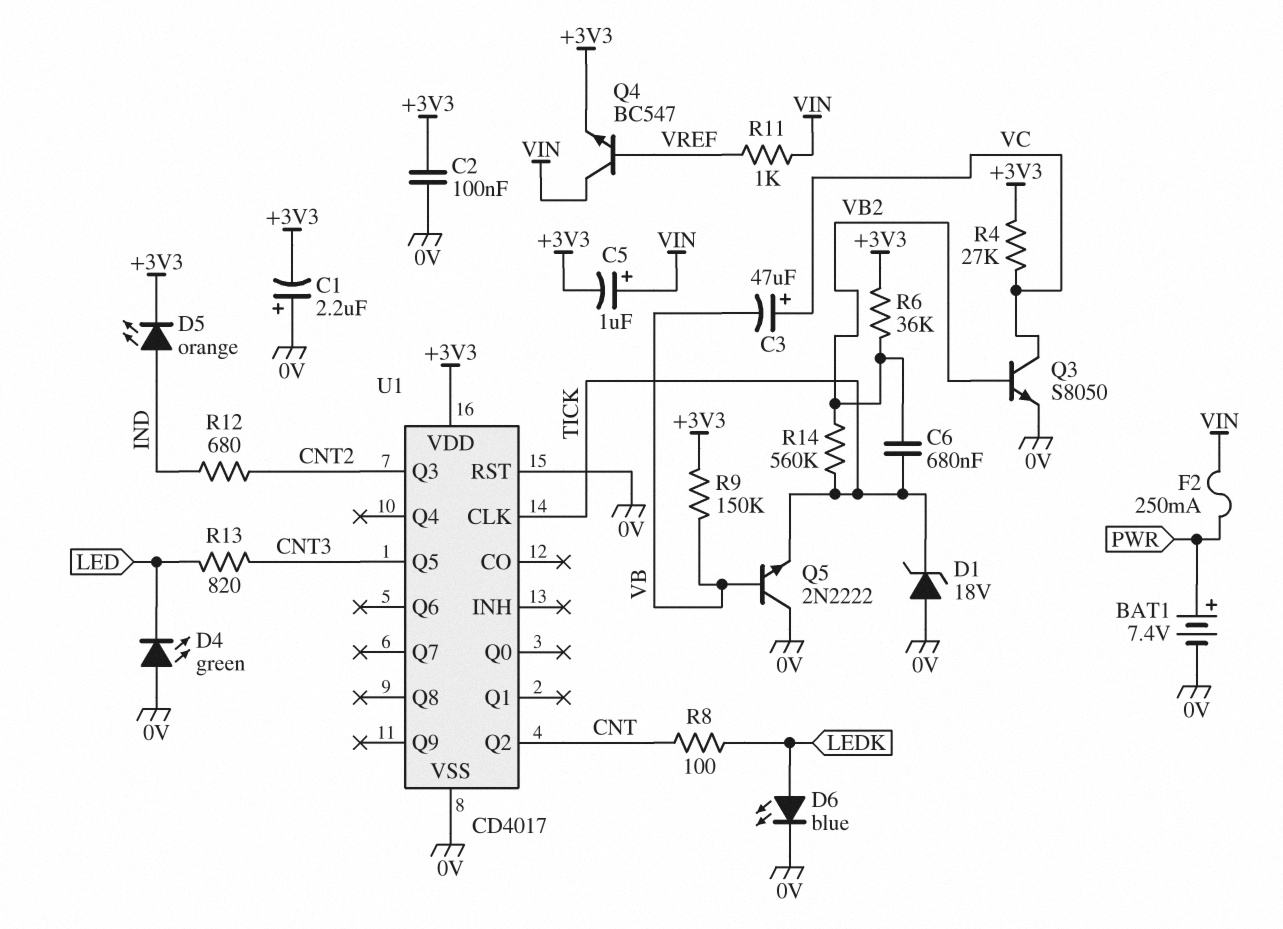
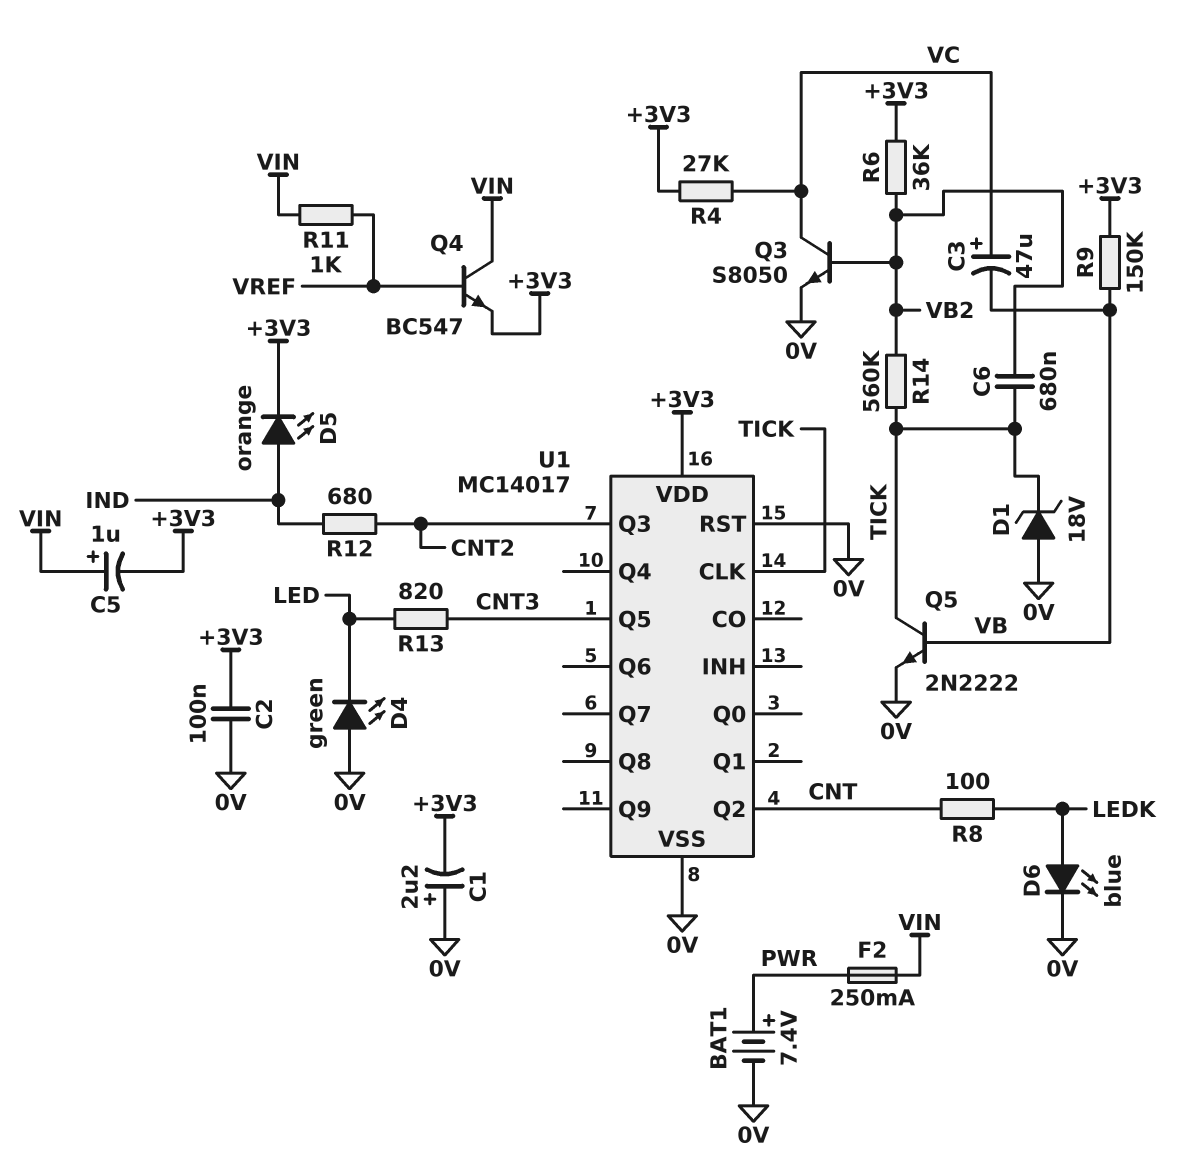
Q5: NPN 2N2222 (B VB, C 0V, E TICK) -> NPN 2N2222 (B VB, C TICK, E 0V)
U1: CD4017 -> MC14017

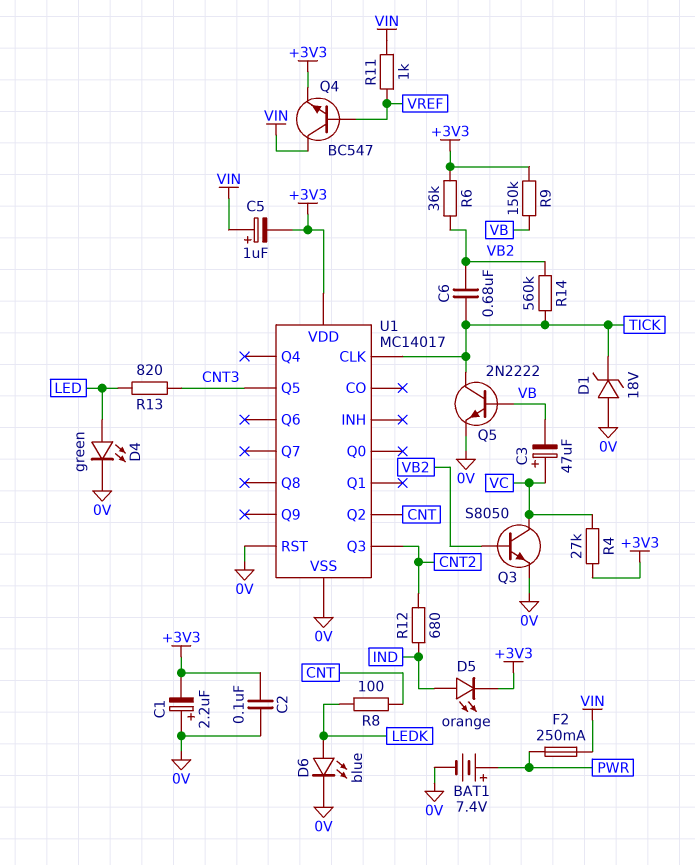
D4: LED green (A 0V, K LED) -> LED green (A LED, K 0V)

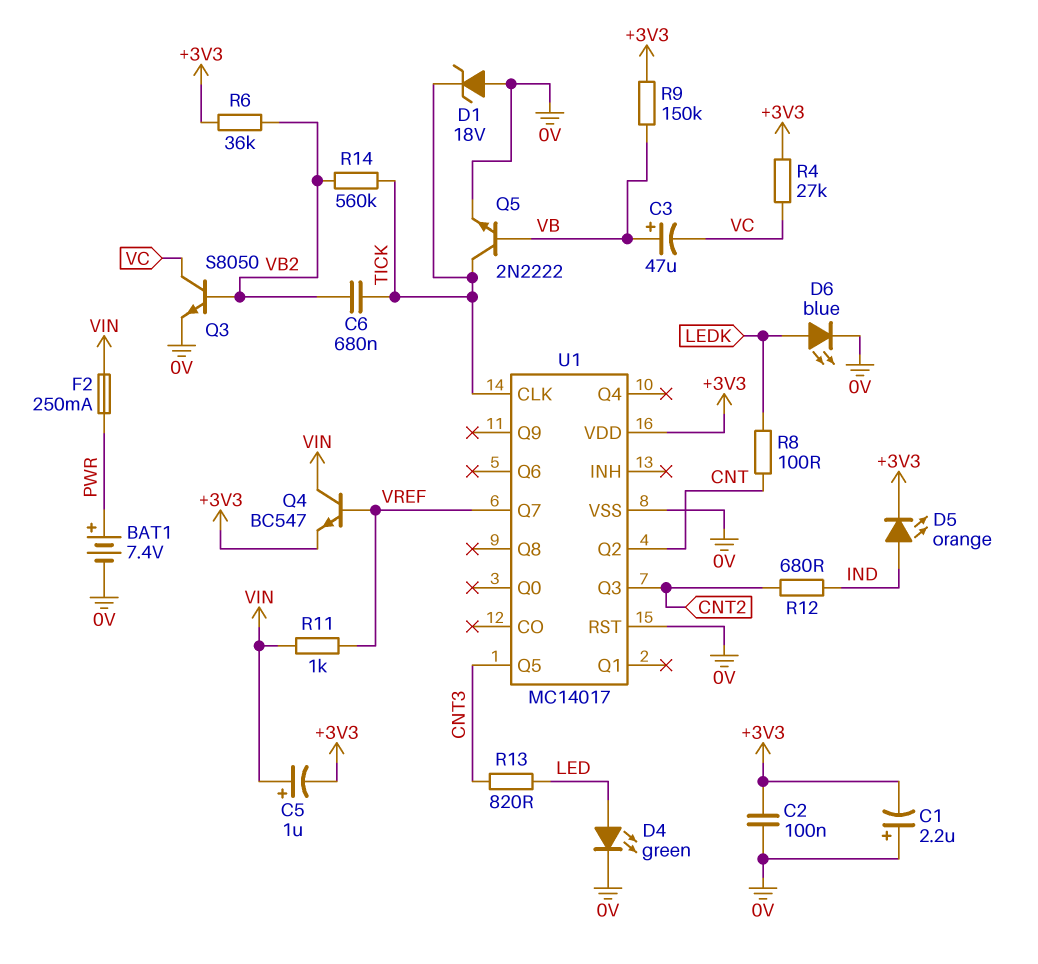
C3: 47uF (plus VC, minus VB) -> 47uF (plus VB, minus VC)
U1 pin Q7: none -> VREF

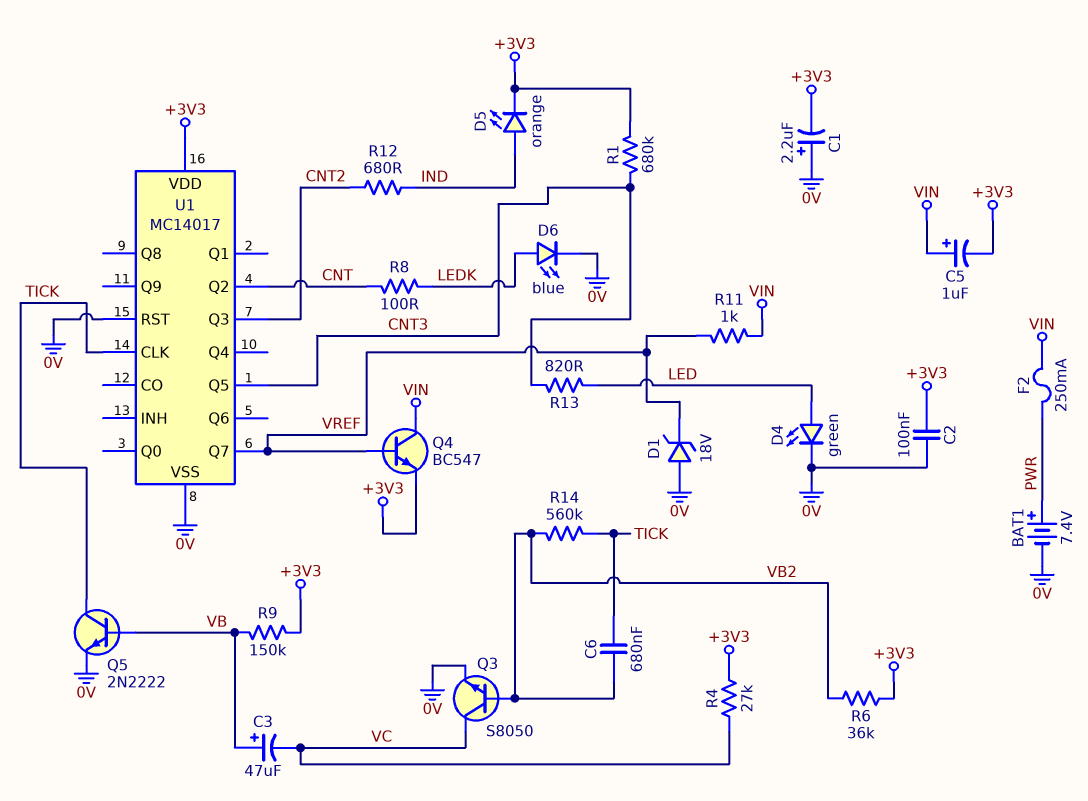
D1: zener 18V (A 0V, K TICK) -> zener 18V (A 0V, K VREF)
R1: none -> 680k (+3V3, CNT3)

